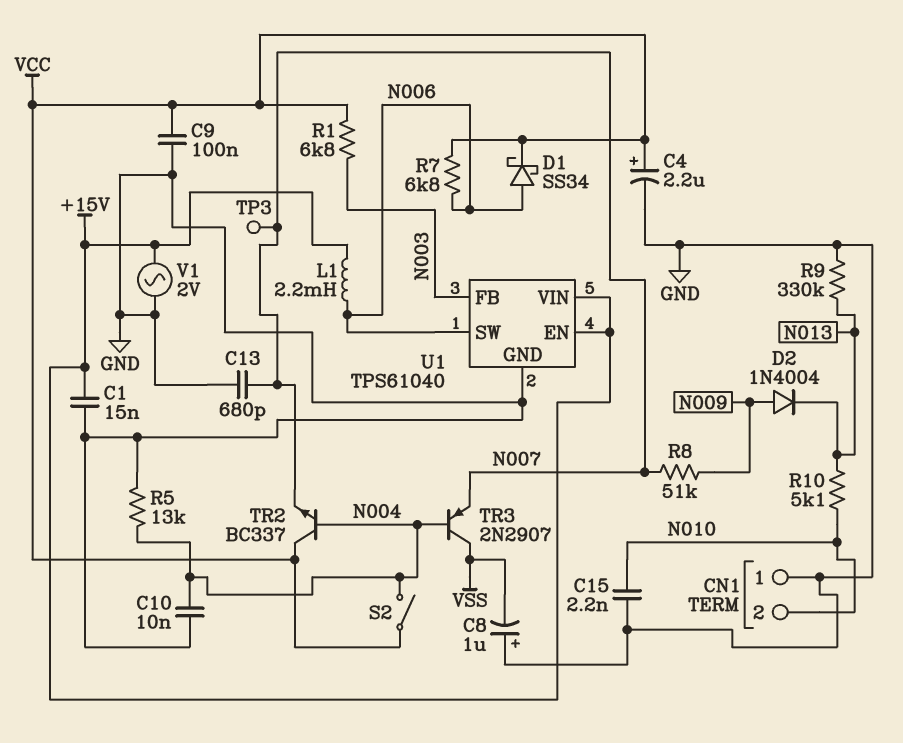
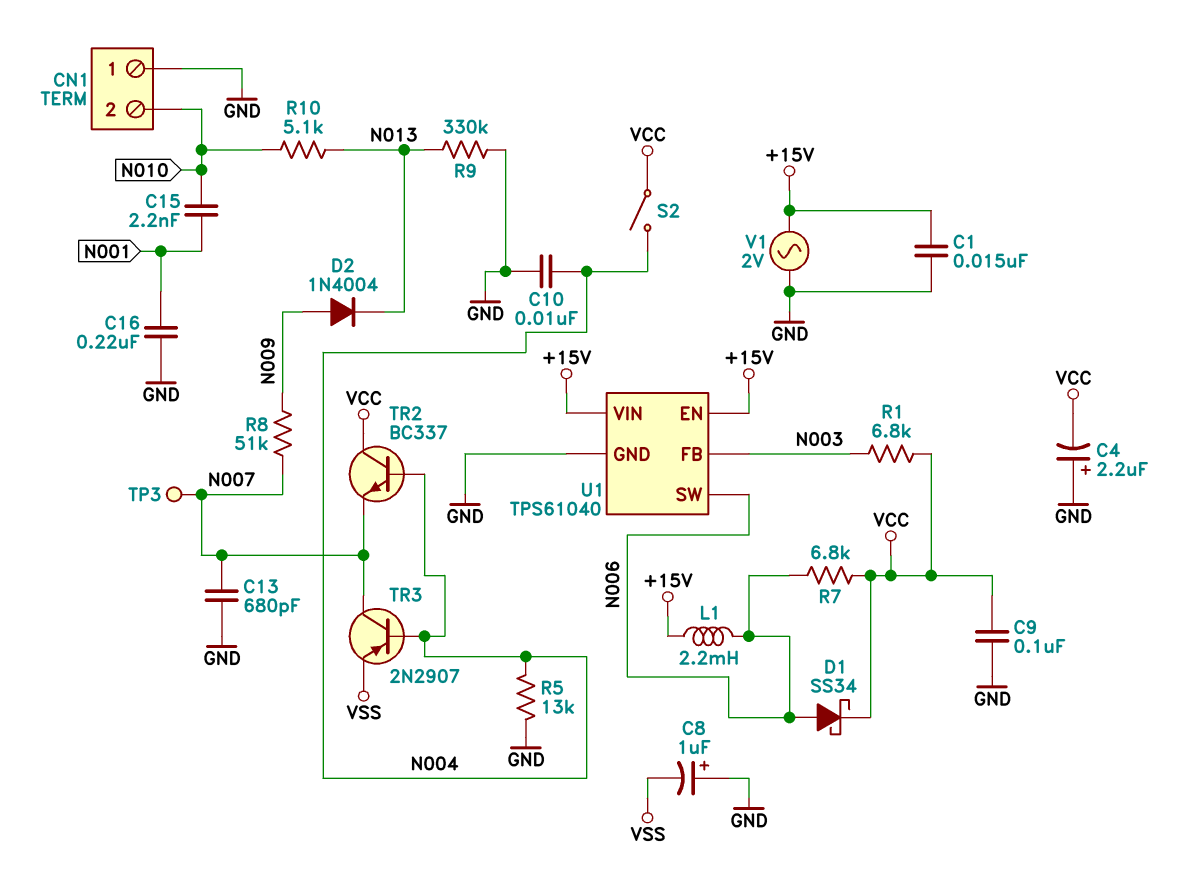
C4: 2.2uF (plus VCC, minus GND) -> 2.2uF (plus GND, minus VCC)
C15: 2.2nF (GND, N010) -> 2.2nF (N001, N010)
C16: none -> 220nF (GND, N001)
TR3: PNP 2N2907 (B N004, C VSS, E N007) -> PNP 2N2907 (B N004, C N007, E VSS)

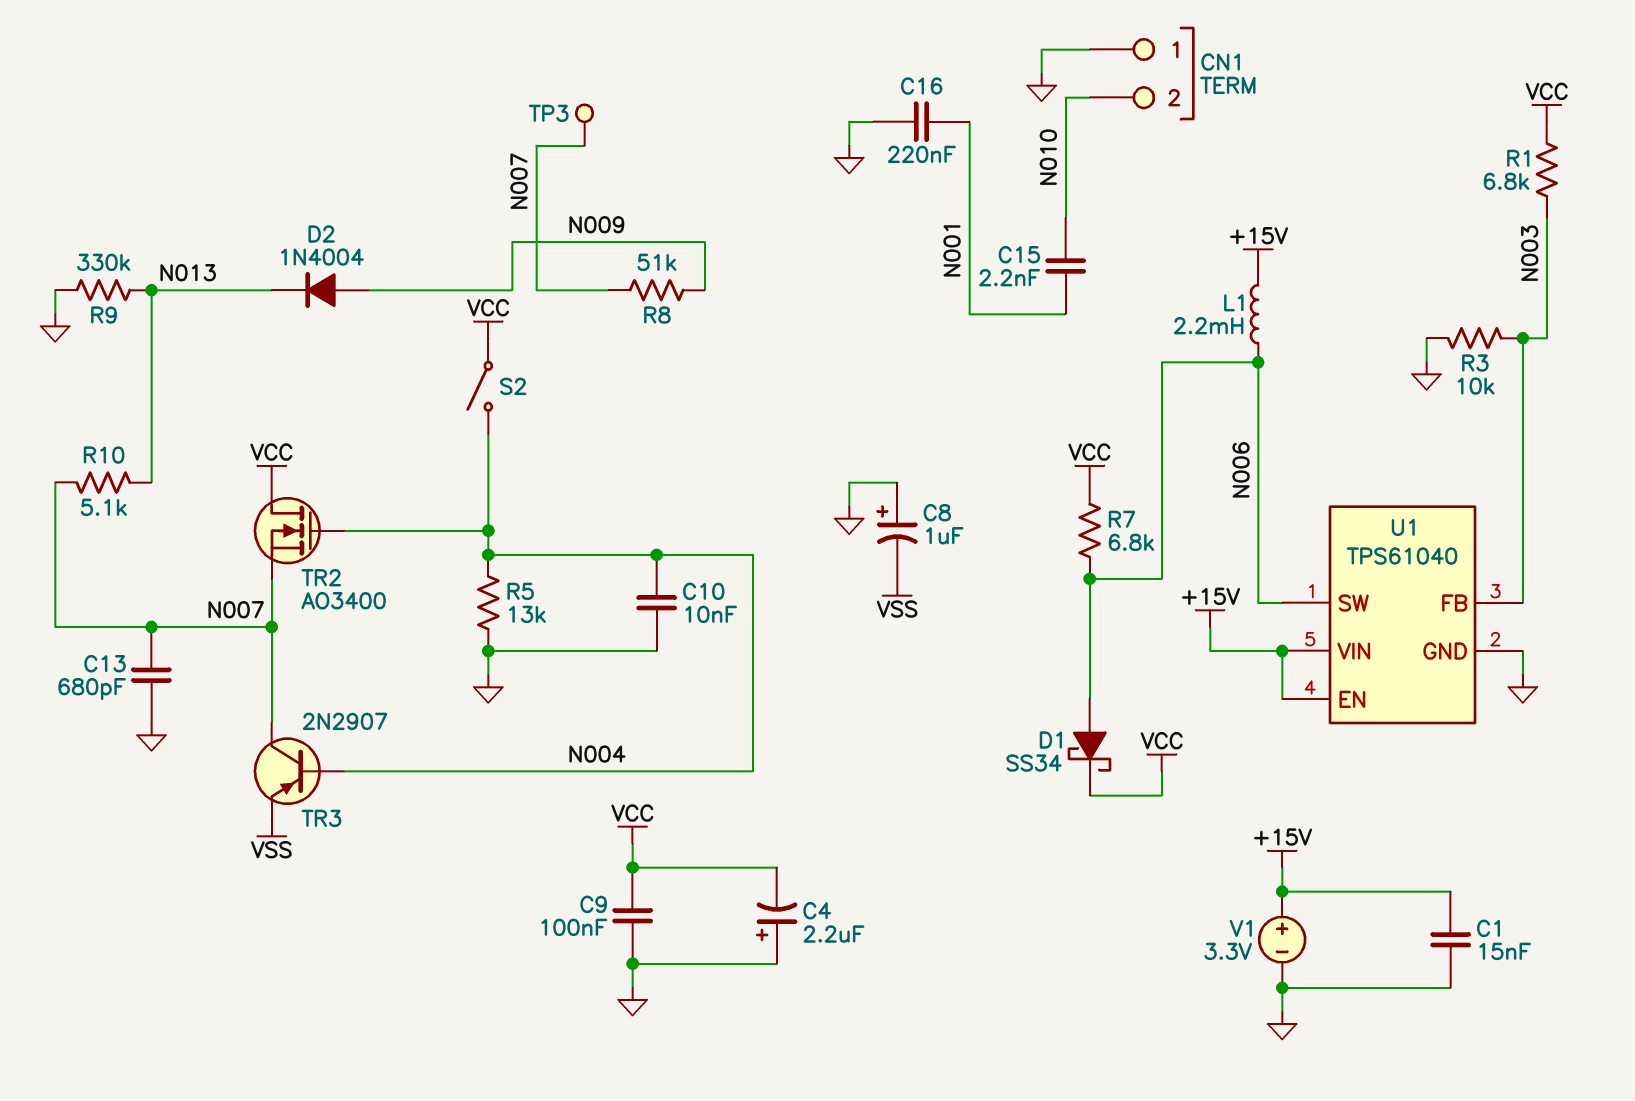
R3: none -> 10k (GND, N003)
R10: 5.1k (N010, N013) -> 5.1k (N007, N013)
TR2: NPN BC337 (B N004, C VCC, E N007) -> NMOS AO3400 (G N004, D VCC, S N007)
V1: AC 2V (+15V, GND) -> 3.3V (plus +15V, minus GND)

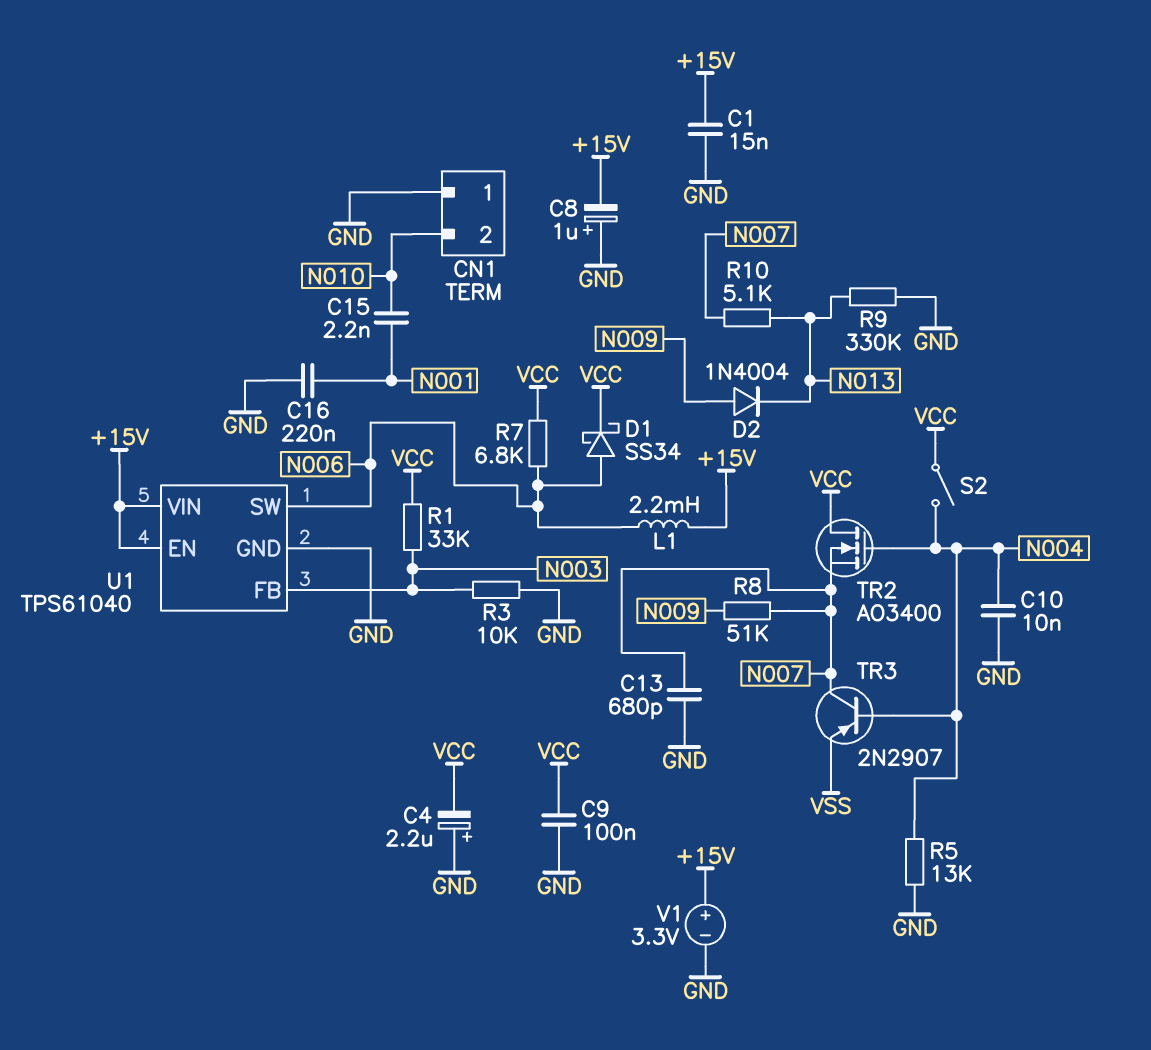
C8: 1uF (plus GND, minus VSS) -> 1uF (plus GND, minus +15V)
R1: 6.8k (N003, VCC) -> 33k (N003, VCC)
TP3: test point (N007) -> none

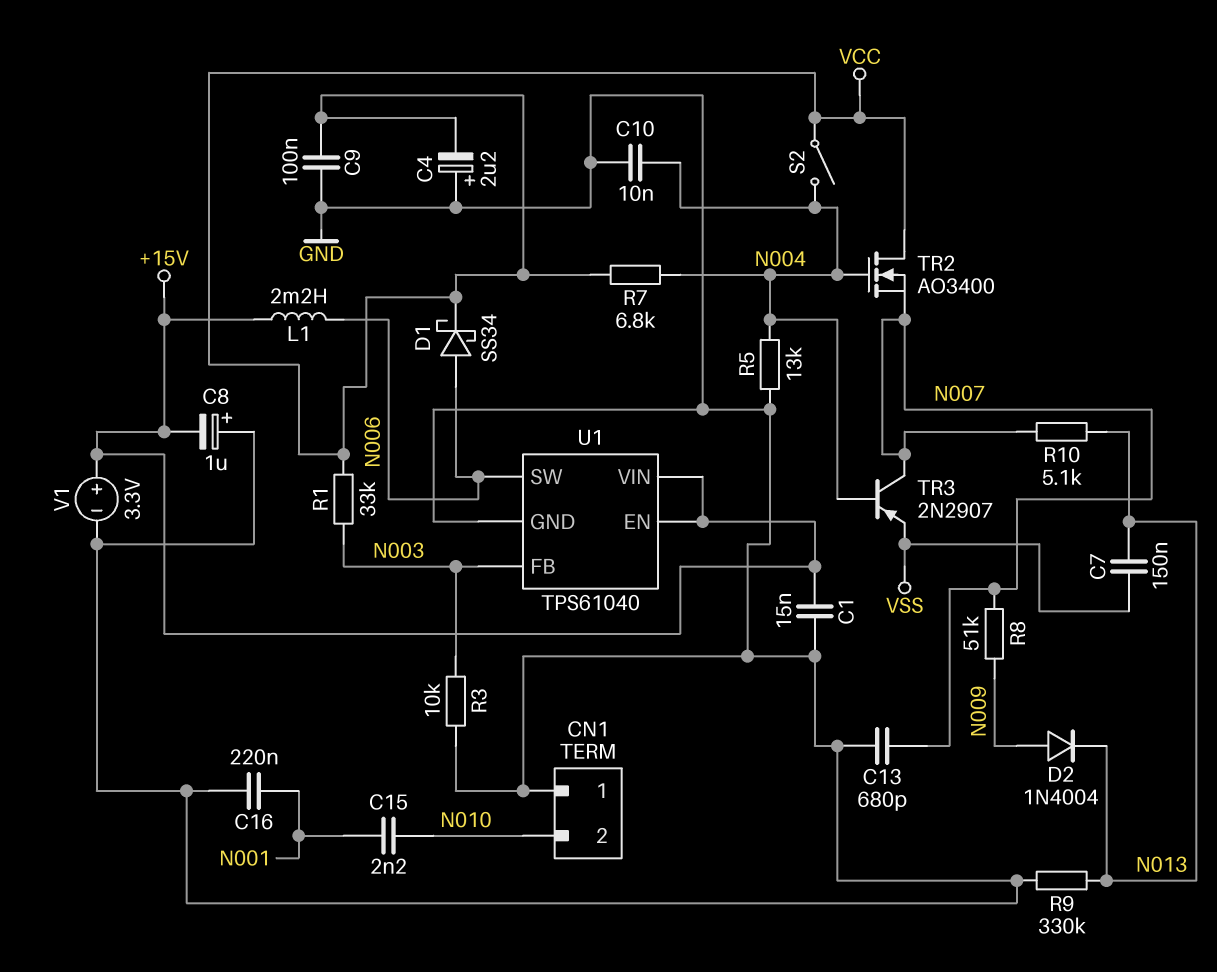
C7: none -> 150nF (N013, VSS)
R7: 6.8k (N006, VCC) -> 6.8k (N004, VCC)

